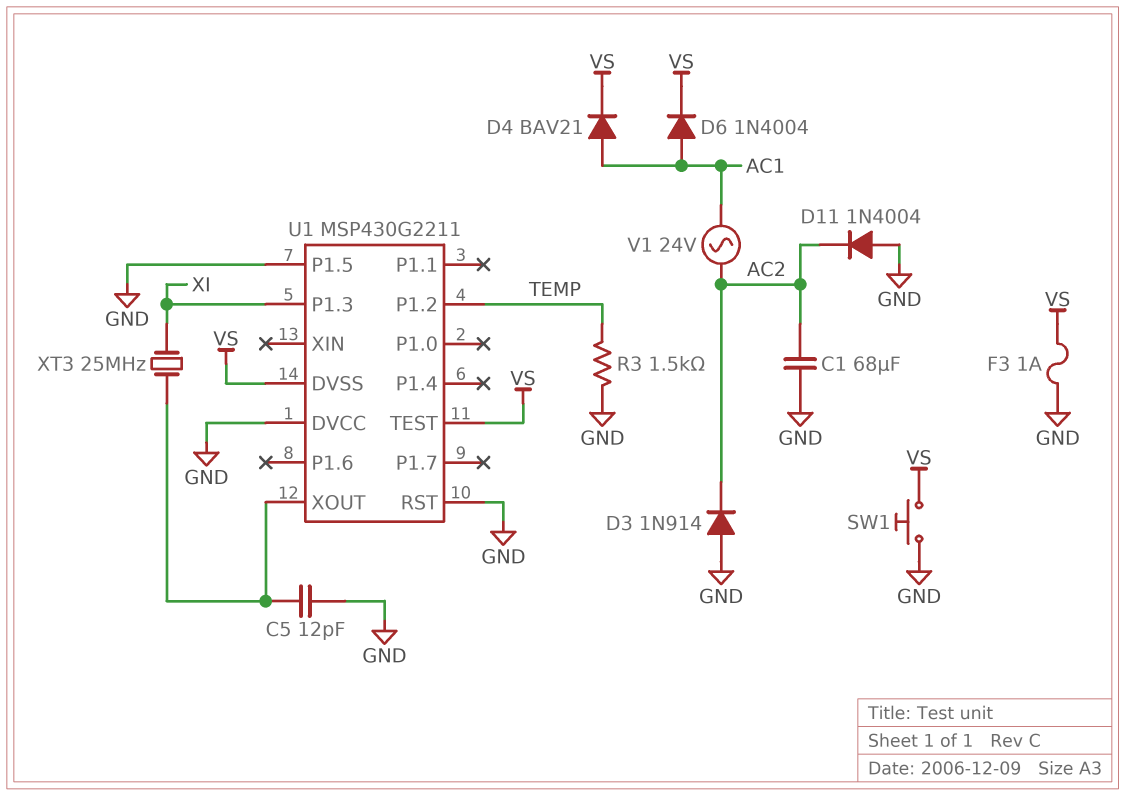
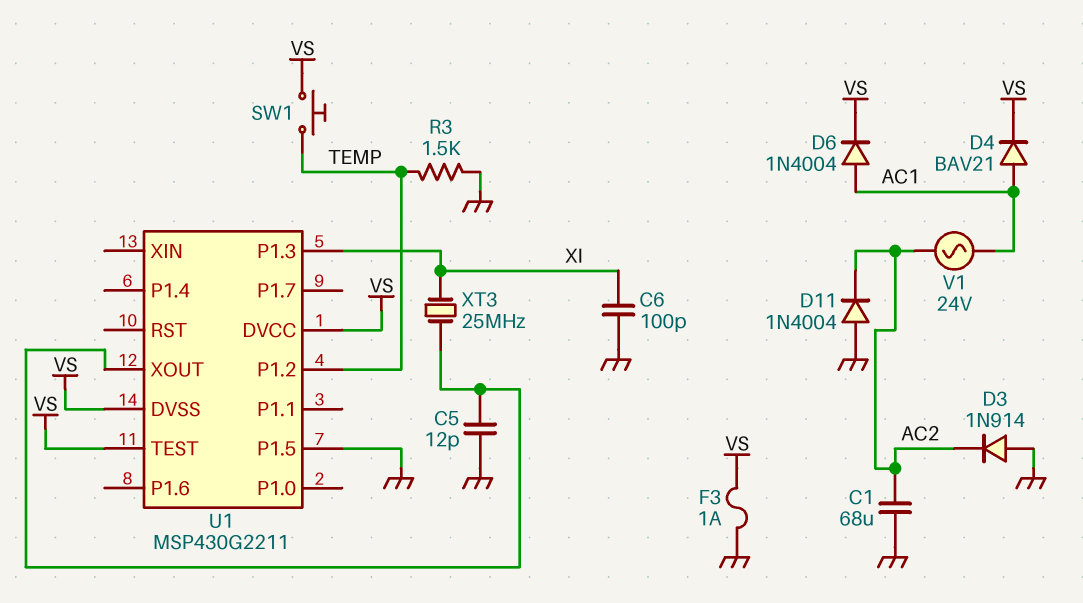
C6: none -> 100pF (GND, XI)
SW1: button (GND, VS) -> button (TEMP, VS)
U1 pin DVCC: GND -> VS
U1 pin RST: GND -> none

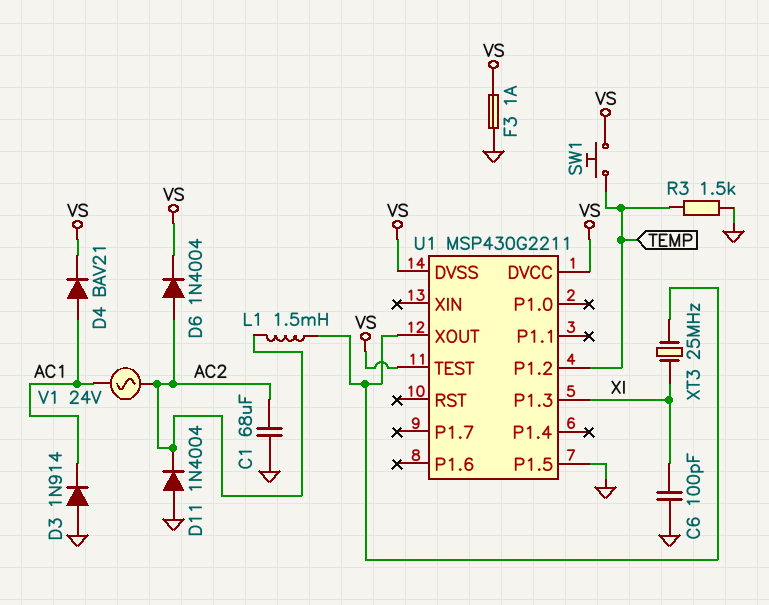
C5: 12pF (GND, U1/XOUT) -> none
D3: diode 1N914 (A GND, K AC2) -> diode 1N914 (A GND, K AC1)
D6: diode 1N4004 (A AC1, K VS) -> diode 1N4004 (A AC2, K VS)
L1: none -> 1.5mH (AC2, U1/XOUT)

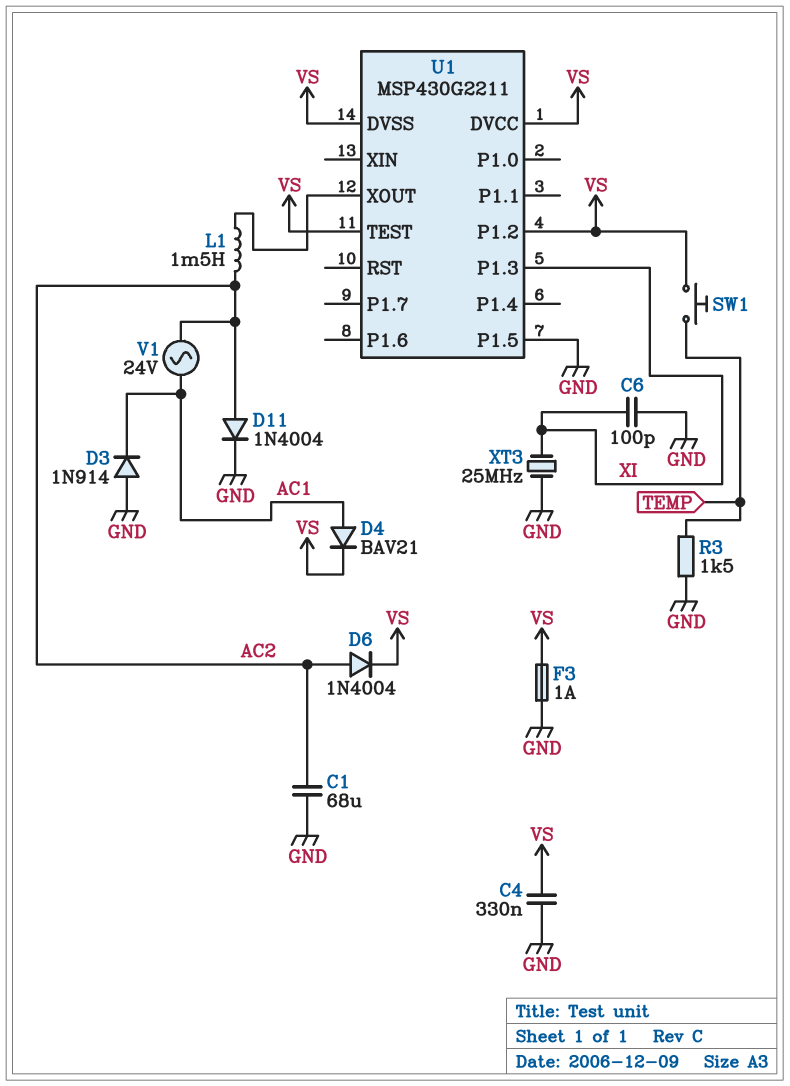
C4: none -> 330nF (GND, VS)
D11: diode 1N4004 (A GND, K AC2) -> diode 1N4004 (A AC2, K GND)
U1 pin P1.2: TEMP -> VS
XT3: 25MHz (U1/XOUT, XI) -> 25MHz (GND, XI)

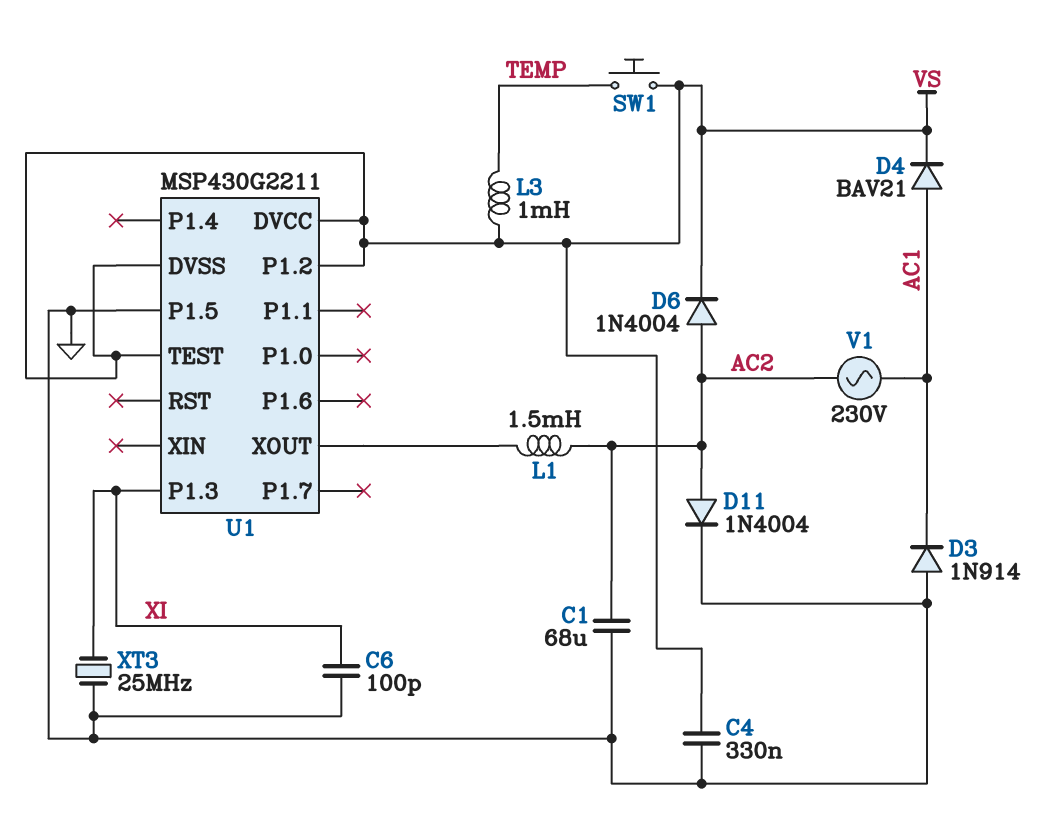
F3: 1A (GND, VS) -> none
L3: none -> 1mH (TEMP, VS)
R3: 1.5k (GND, TEMP) -> none
V1: AC 24V (AC1, AC2) -> AC 230V (AC1, AC2)

